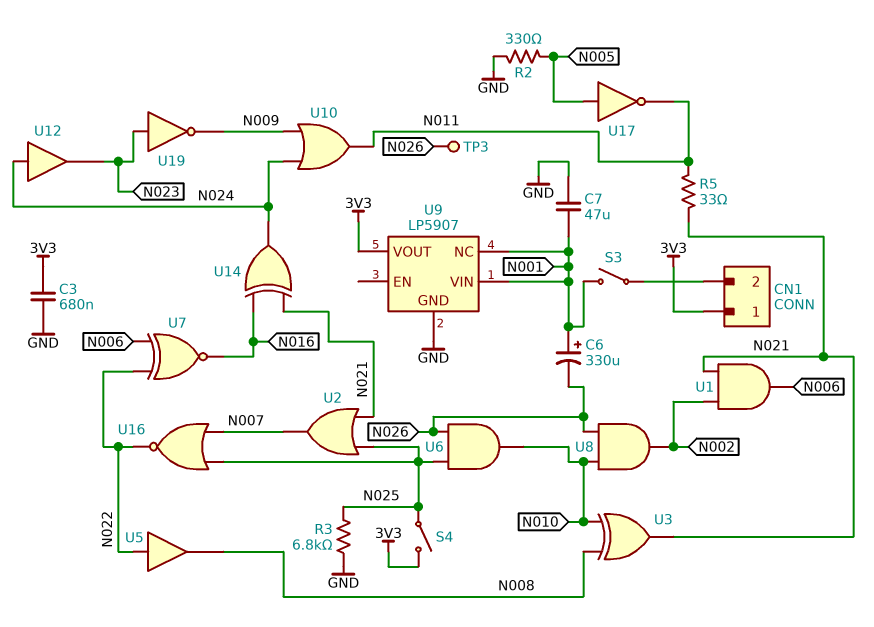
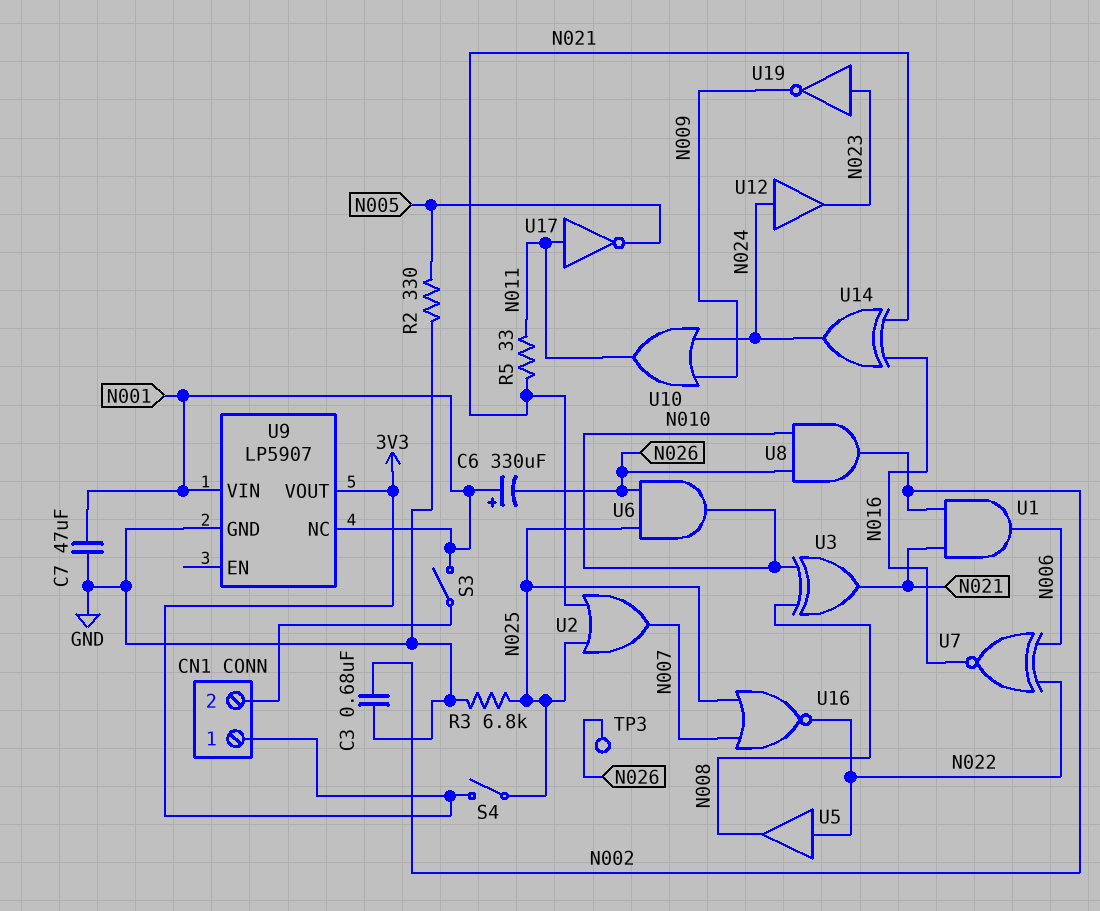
C3: 680nF (3V3, GND) -> 680nF (GND, N002)
U17: NOT (in N005, out N011) -> NOT (in N011, out N005)

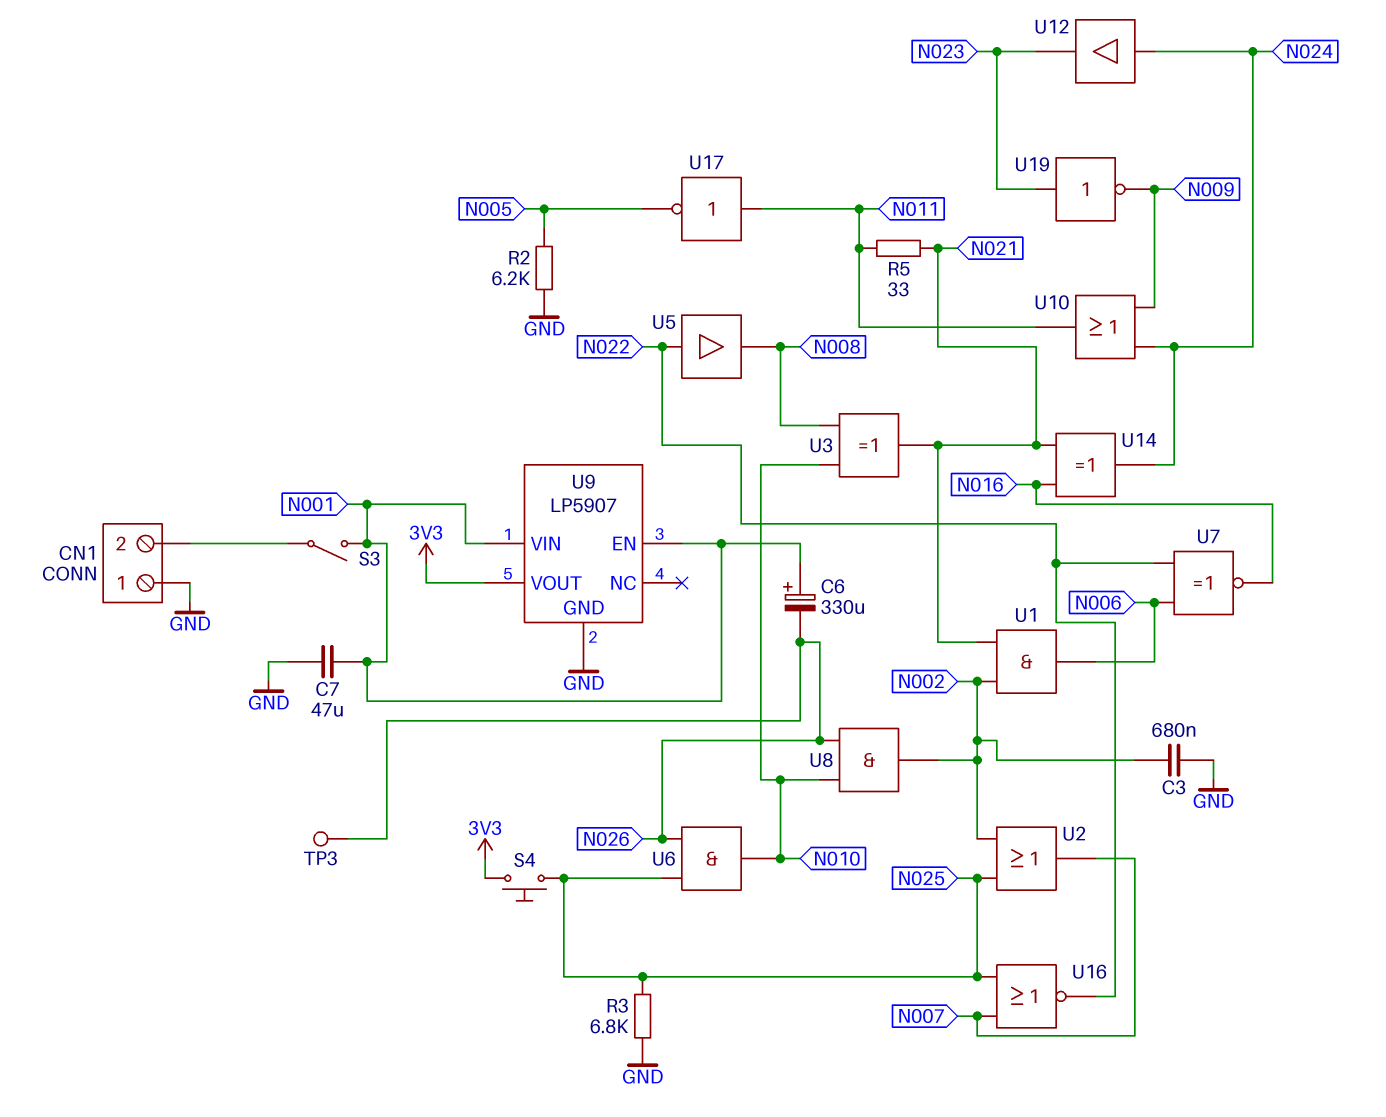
CN1 pin 1: 3V3 -> GND
R2: 330 (GND, N005) -> 6.2k (GND, N005)
S4: switch (3V3, N025) -> button (3V3, N025)
U2: OR (in N021, in N025, out N007) -> OR (in N002, in N025, out N007)
U9 pin EN: none -> N001
U9 pin NC: N001 -> none

